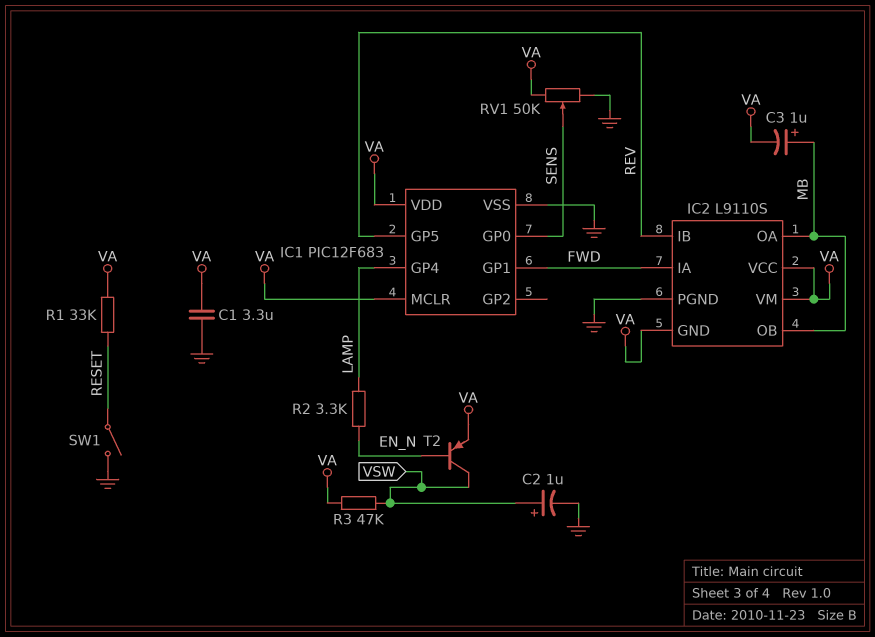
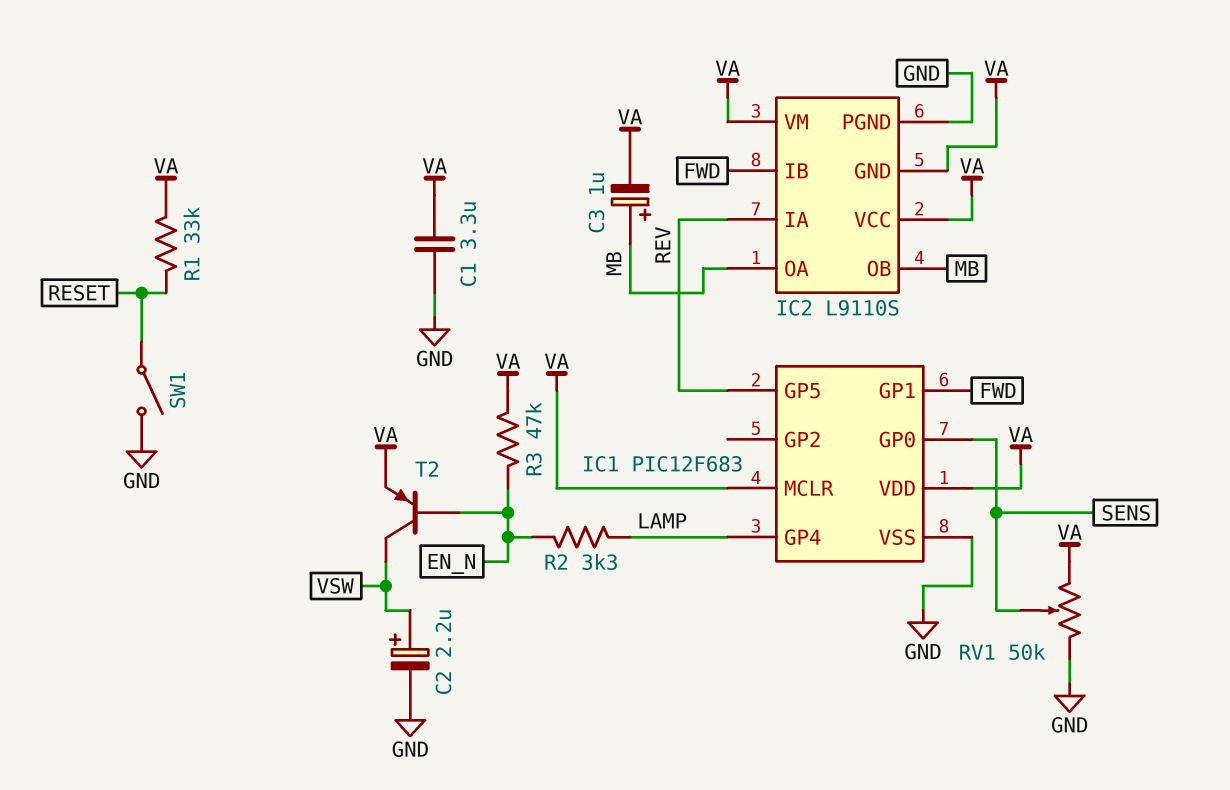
C2: 1uF (plus VSW, minus GND) -> 2.2uF (plus VSW, minus GND)
IC2 pin IA: FWD -> REV
IC2 pin IB: REV -> FWD
R3: 47k (VA, VSW) -> 47k (EN_N, VA)

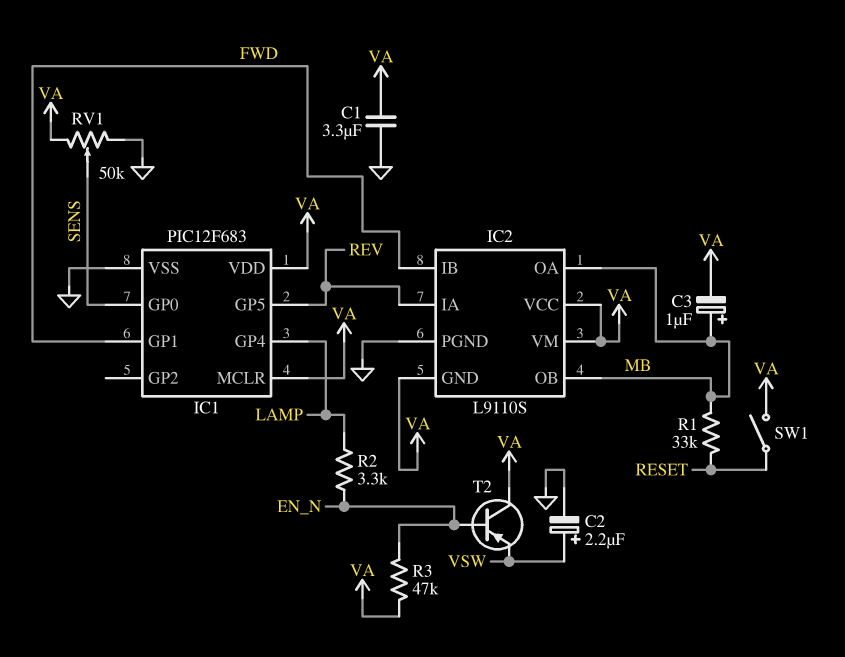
R1: 33k (RESET, VA) -> 33k (MB, RESET)
SW1: switch (GND, RESET) -> switch (RESET, VA)
T2: PNP (B EN_N, C VSW, E VA) -> PNP (B EN_N, C VA, E VSW)

